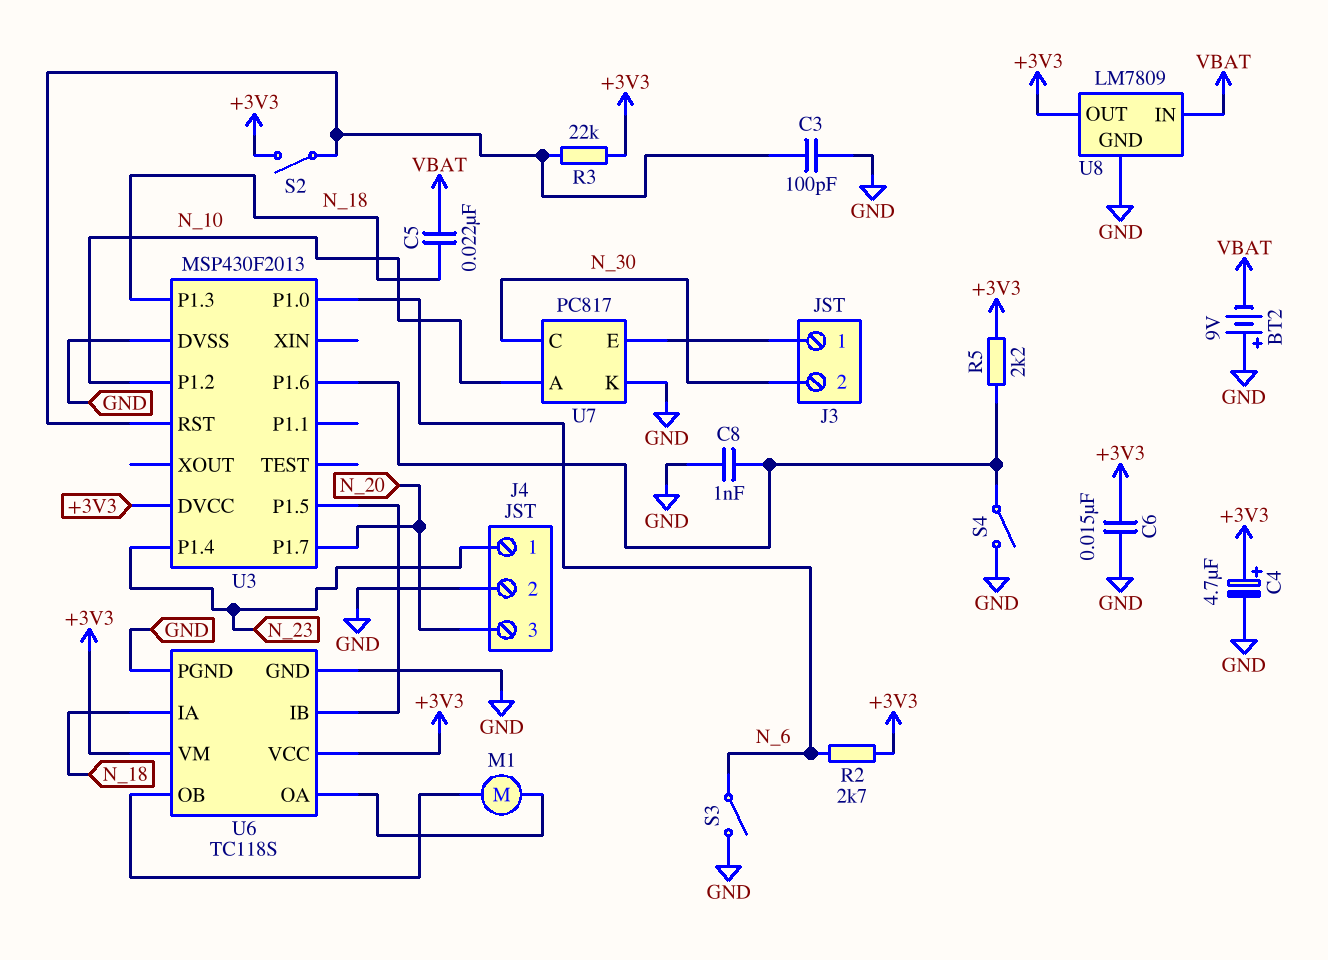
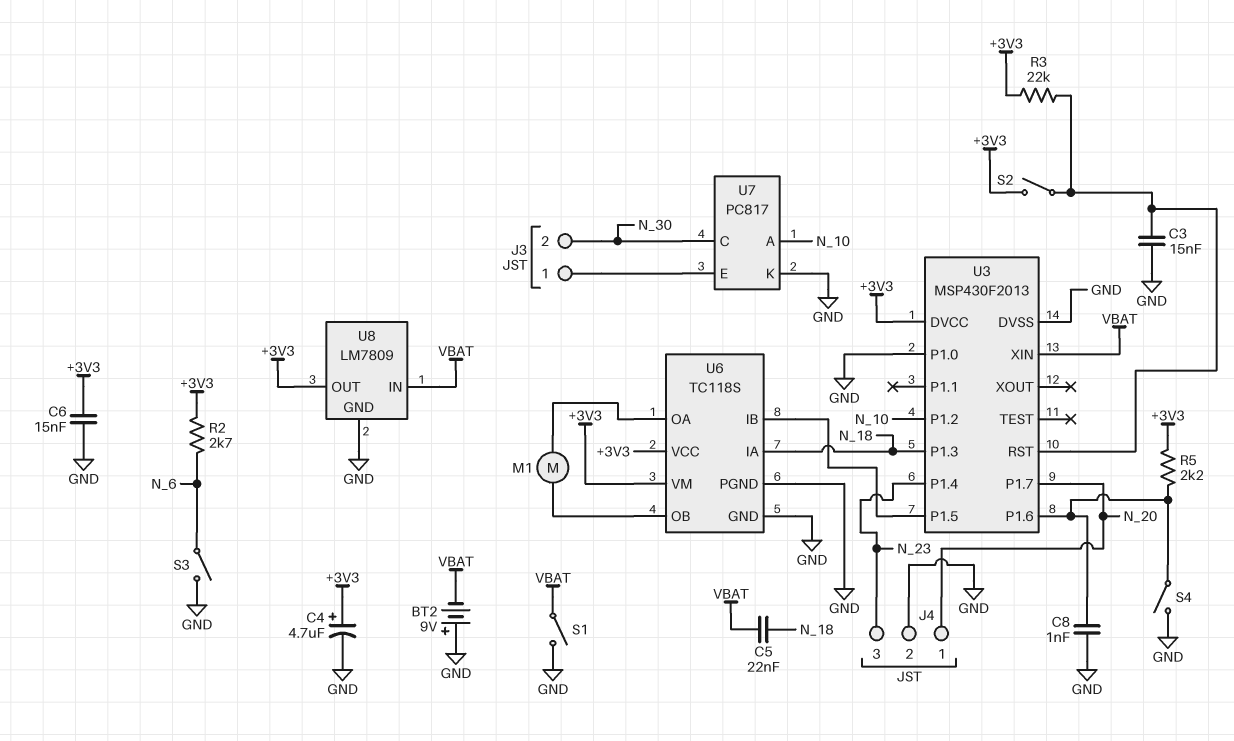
C3: 100pF (GND, U3/RST) -> 15nF (GND, U3/RST)
J4 pin 1: N_23 -> N_20
J4 pin 3: N_20 -> N_23
S1: none -> switch (GND, VBAT)
U3 pin P1.0: N_6 -> GND
U3 pin XIN: none -> VBAT

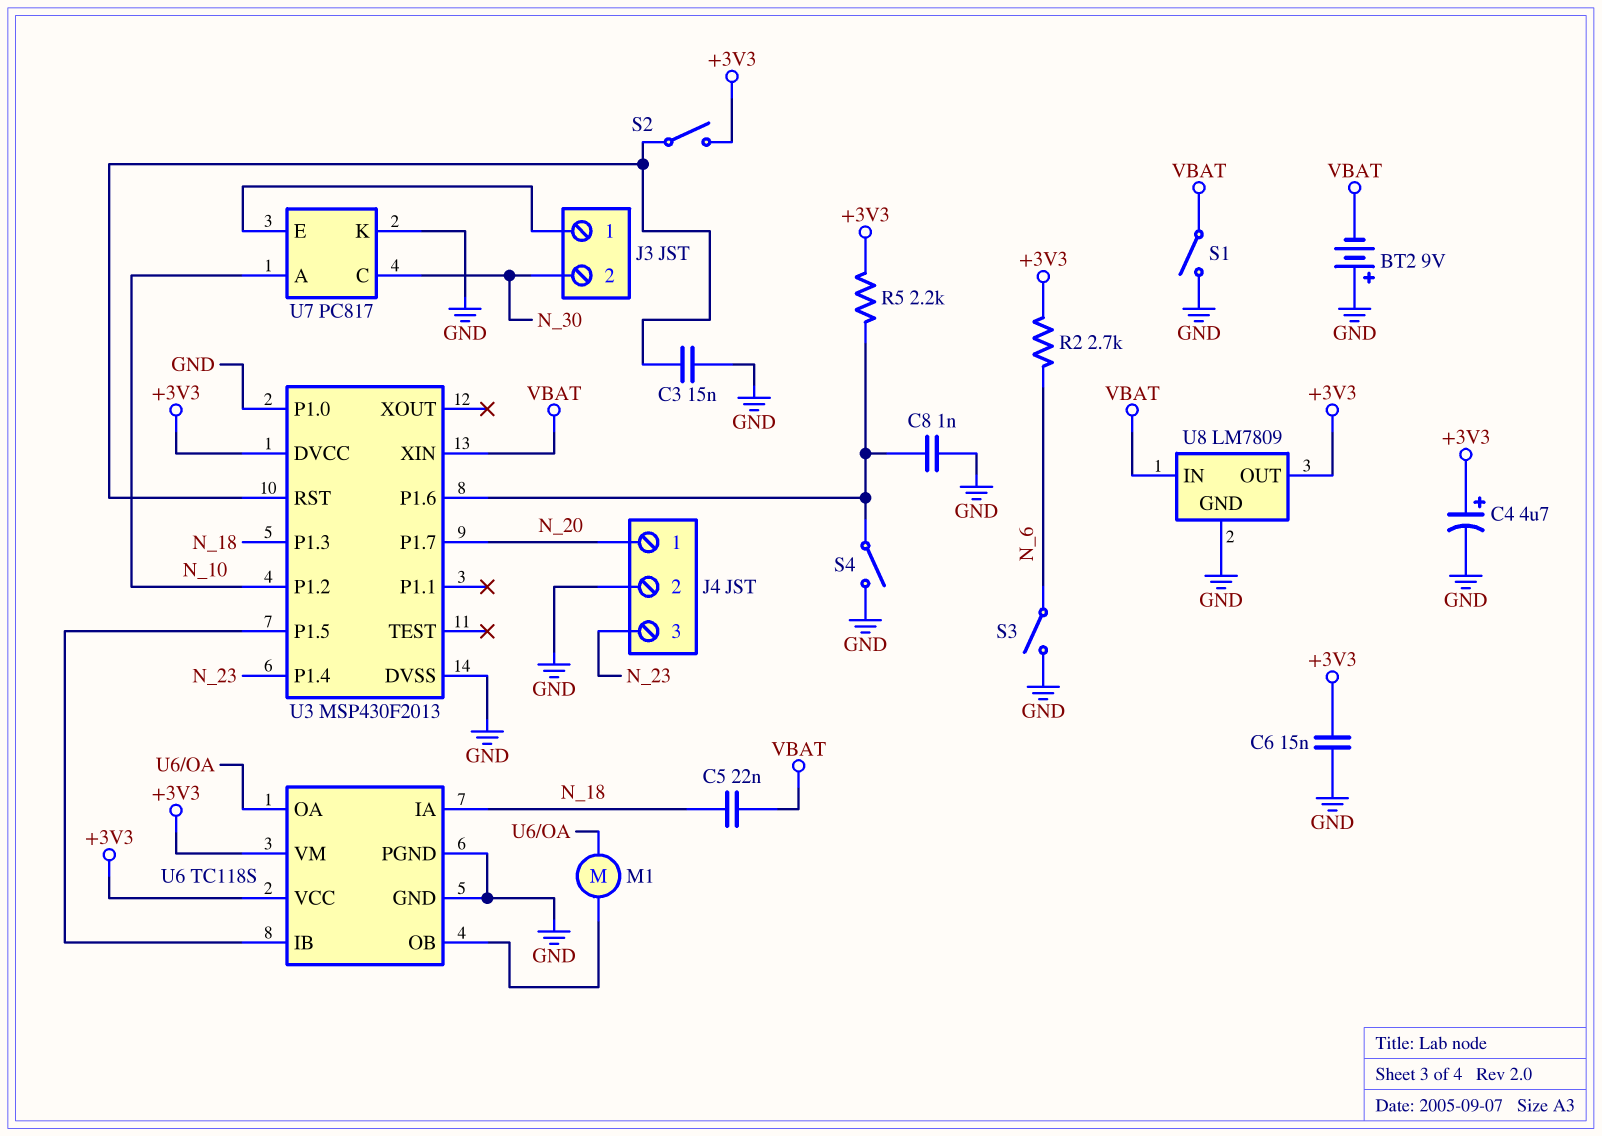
R3: 22k (+3V3, U3/RST) -> none

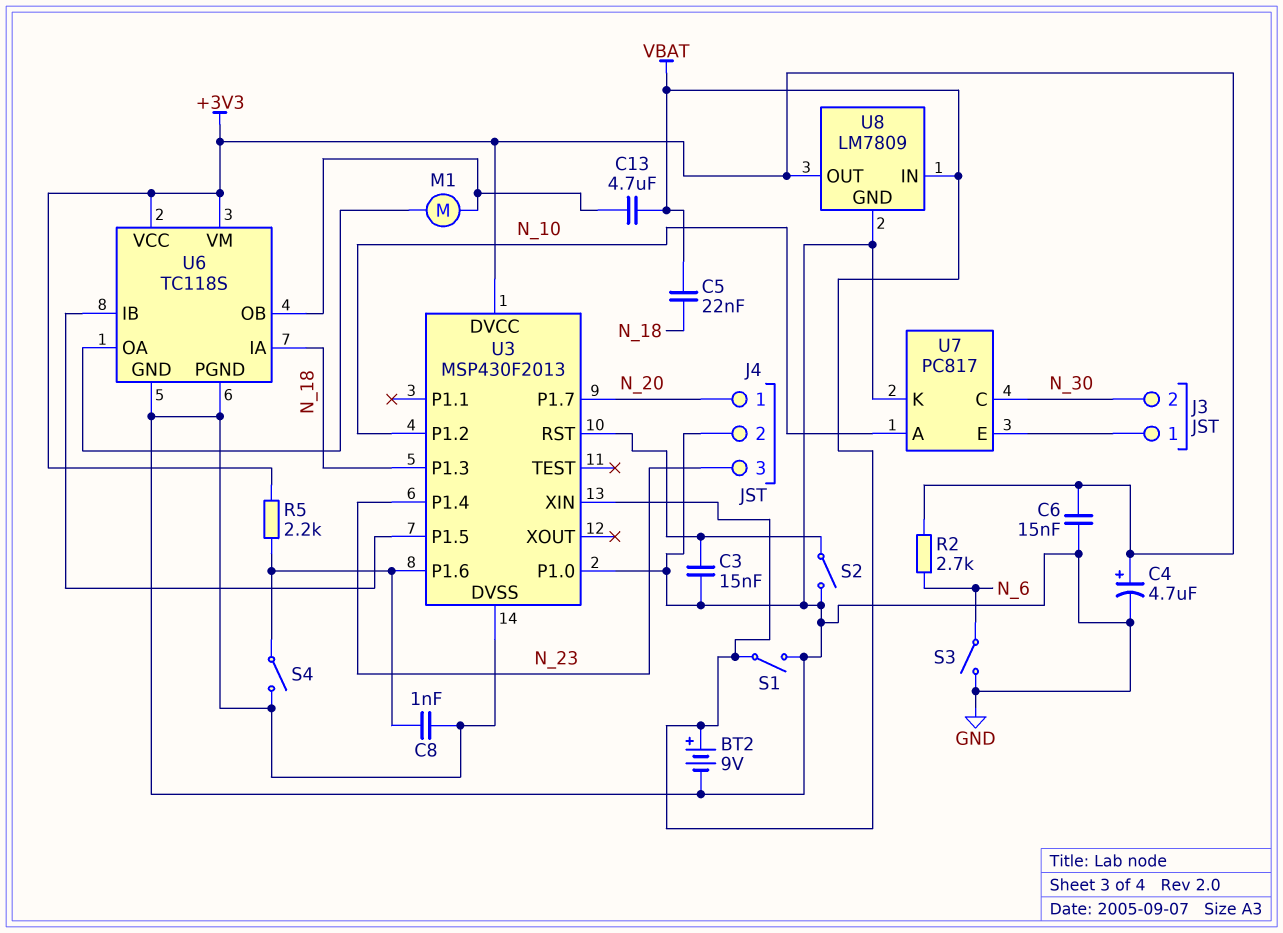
BT2: 9V (plus GND, minus VBAT) -> 9V (plus VBAT, minus GND)
C13: none -> 4.7uF (U6/OB, VBAT)
S2: switch (+3V3, U3/RST) -> switch (GND, U3/RST)

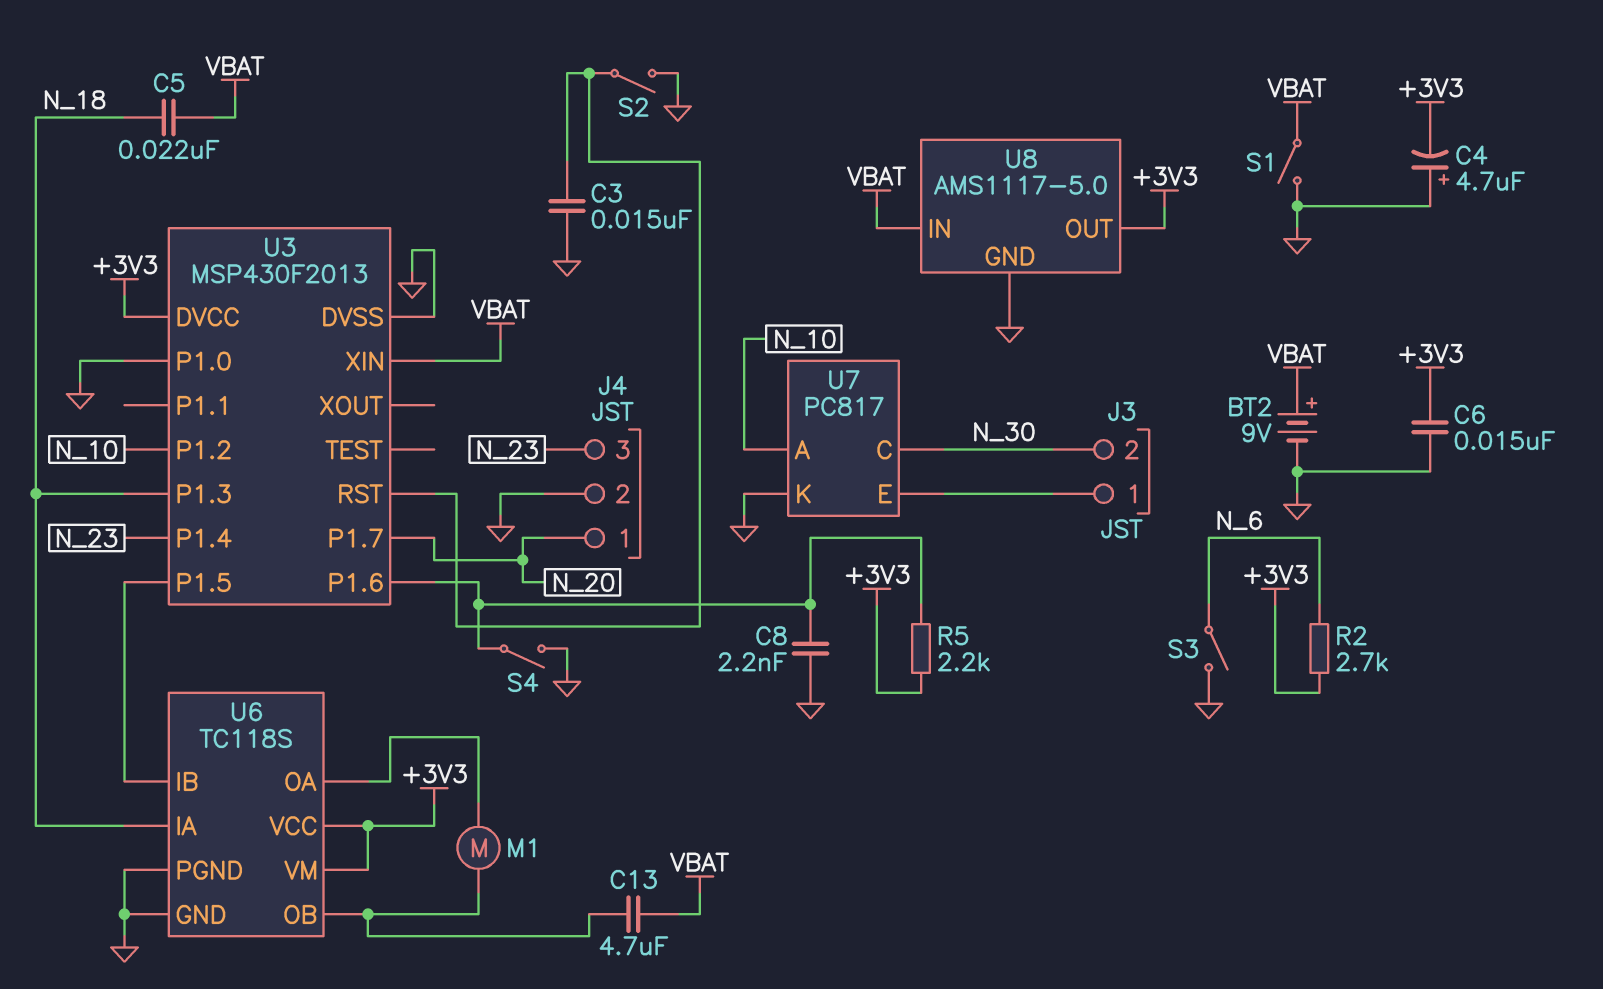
C4: 4.7uF (plus +3V3, minus GND) -> 4.7uF (plus GND, minus +3V3)
C8: 1nF (GND, U3/P1.6) -> 2.2nF (GND, U3/P1.6)
U8: LM7809 -> AMS1117-5.0

